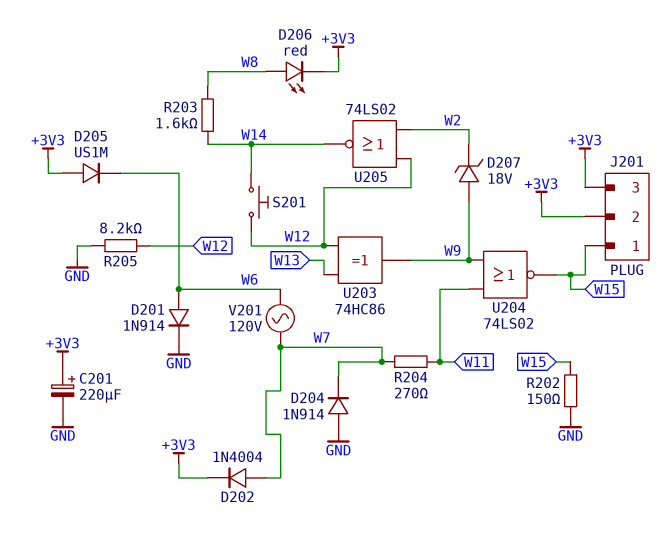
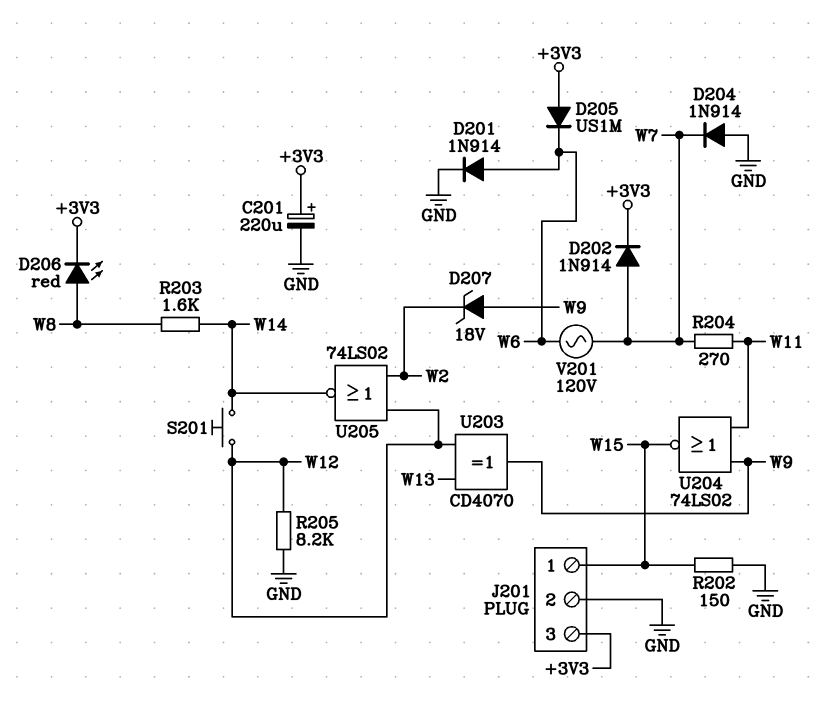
D202: diode 1N4004 (A W7, K +3V3) -> diode 1N914 (A W7, K +3V3)
J201 pin 2: +3V3 -> GND
U203: XOR 74HC86 (in W12, in W13, out W9) -> XOR CD4070 (in W12, in W13, out W9)

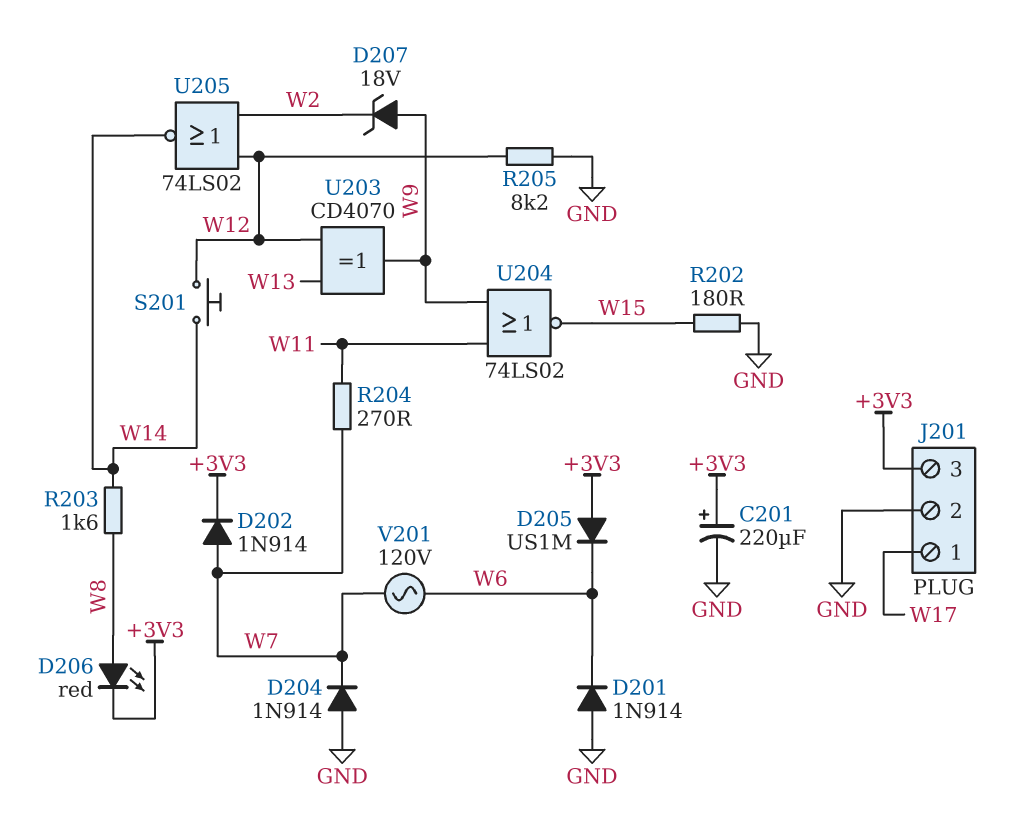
D201: diode 1N914 (A W6, K GND) -> diode 1N914 (A GND, K W6)
J201 pin 1: W15 -> W17
R202: 150 (GND, W15) -> 180 (GND, W15)

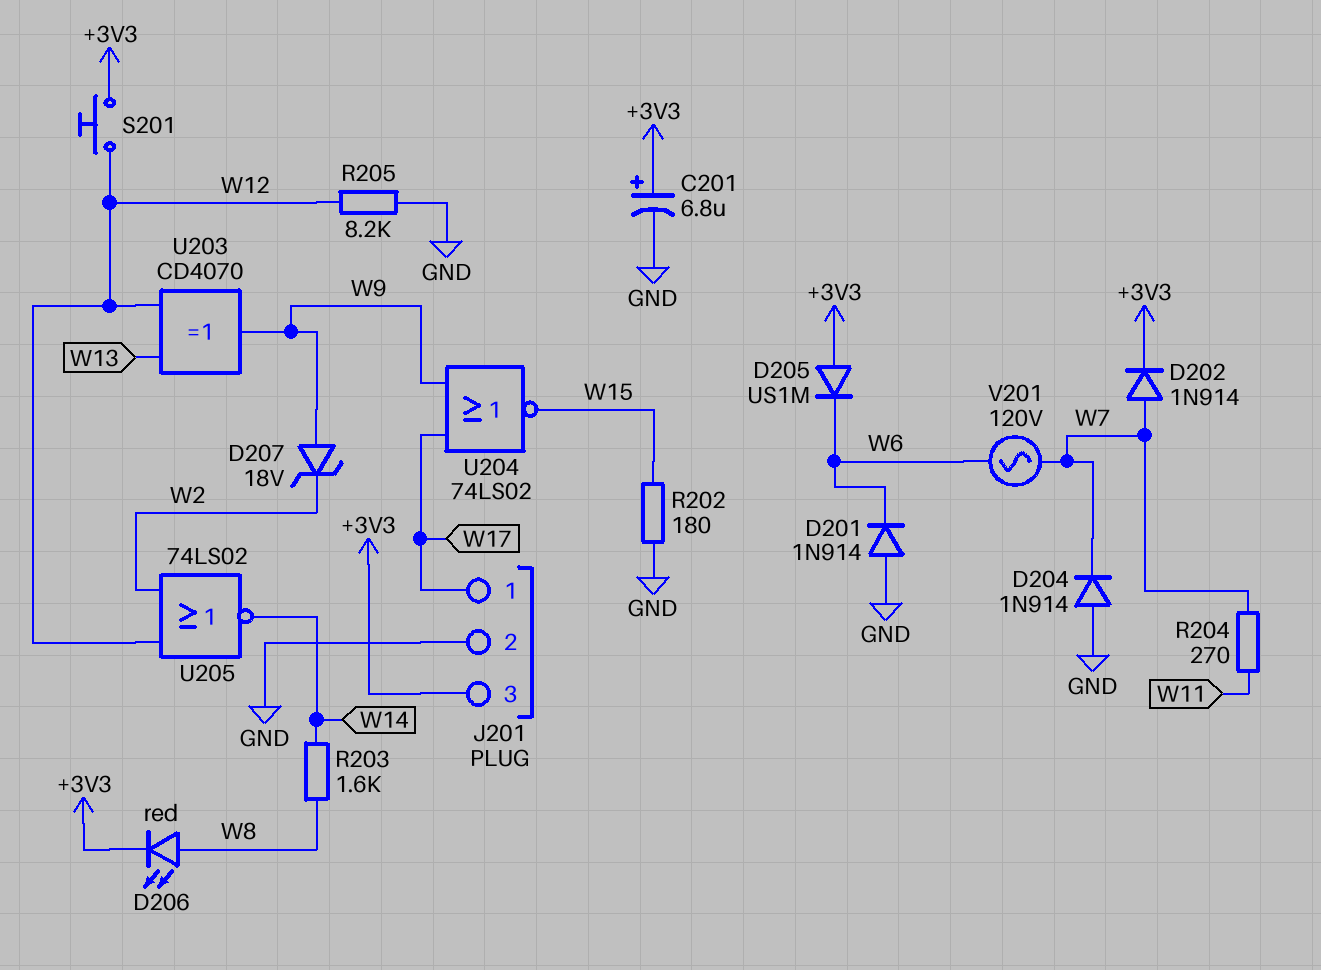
C201: 220uF (plus +3V3, minus GND) -> 6.8uF (plus +3V3, minus GND)
S201: button (W12, W14) -> button (+3V3, W12)
U204: NOR 74LS02 (in W9, in W11, out W15) -> NOR 74LS02 (in W9, in W17, out W15)

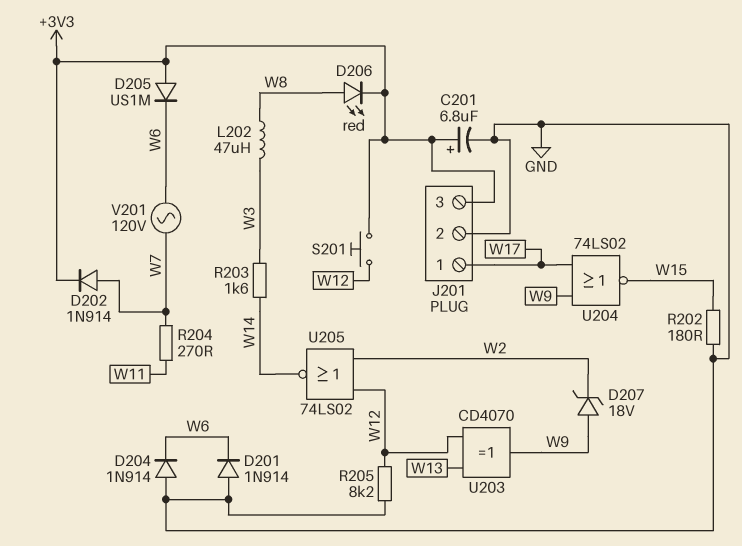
D204: diode 1N914 (A GND, K W7) -> diode 1N914 (A GND, K W6)
L202: none -> 47uH (W3, W8)
R203: 1.6k (W8, W14) -> 1.6k (W3, W14)

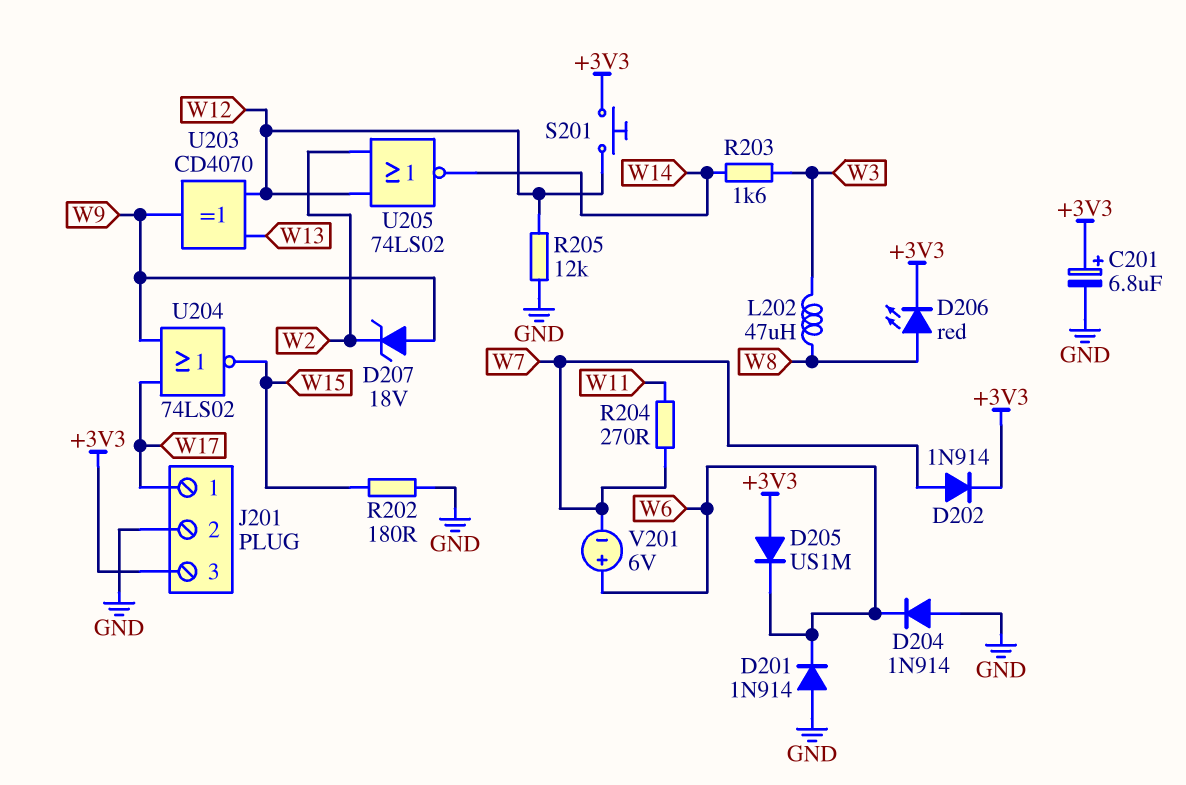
R205: 8.2k (GND, W12) -> 12k (GND, W12)
V201: AC 120V (W6, W7) -> 6V (plus W6, minus W7)

